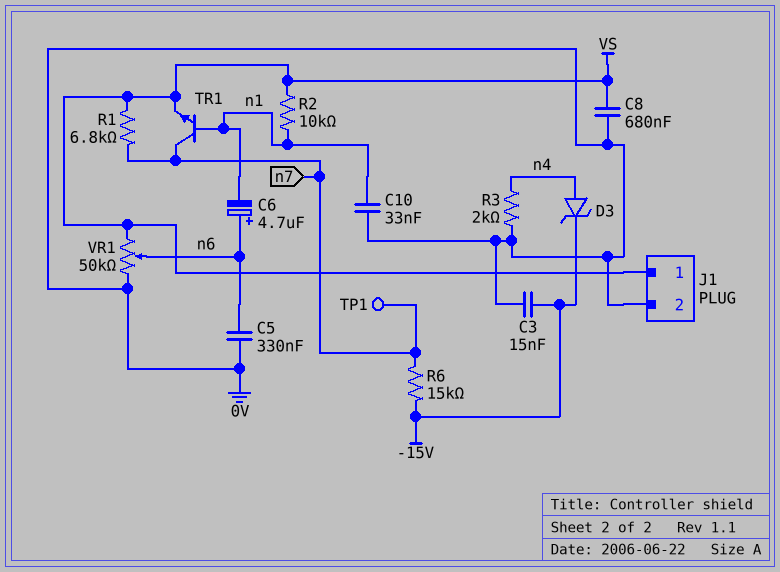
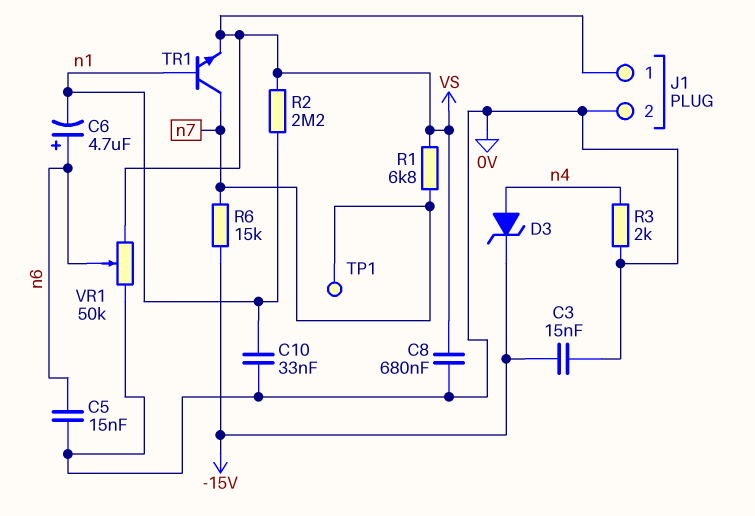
C5: 330nF (0V, n6) -> 15nF (0V, n6)
R2: 10k (VS, n1) -> 2.2M (VS, n1)

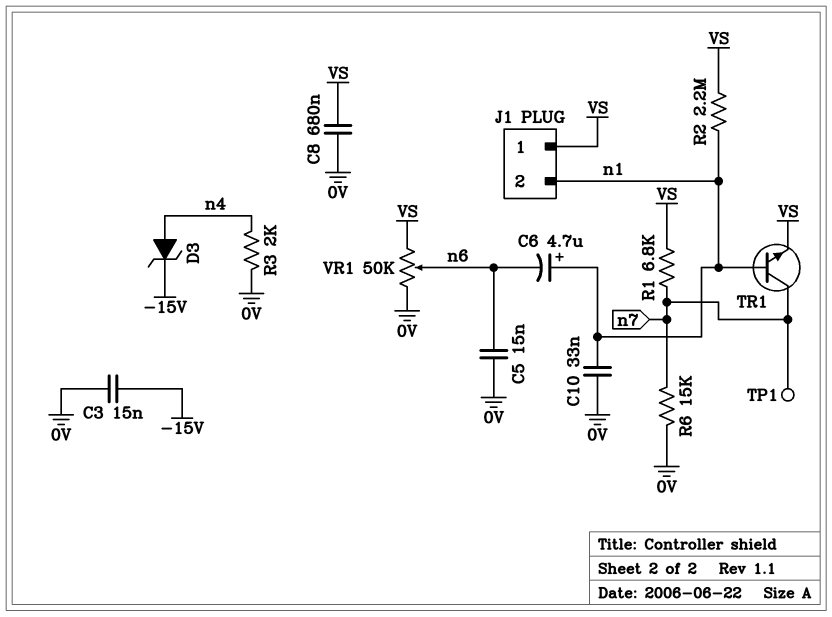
C6: 4.7uF (plus n6, minus n1) -> 4.7uF (plus n1, minus n6)
J1 pin 2: 0V -> n1
R6: 15k (-15V, n7) -> 15k (0V, n7)

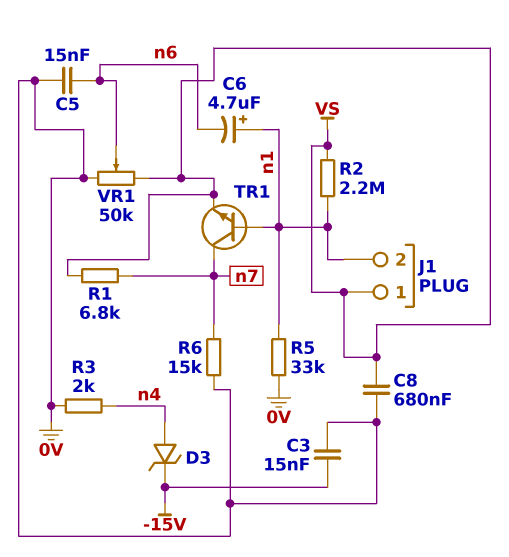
C10: 33nF (0V, n1) -> none
R5: none -> 33k (0V, n1)
TP1: test point (n7) -> none

